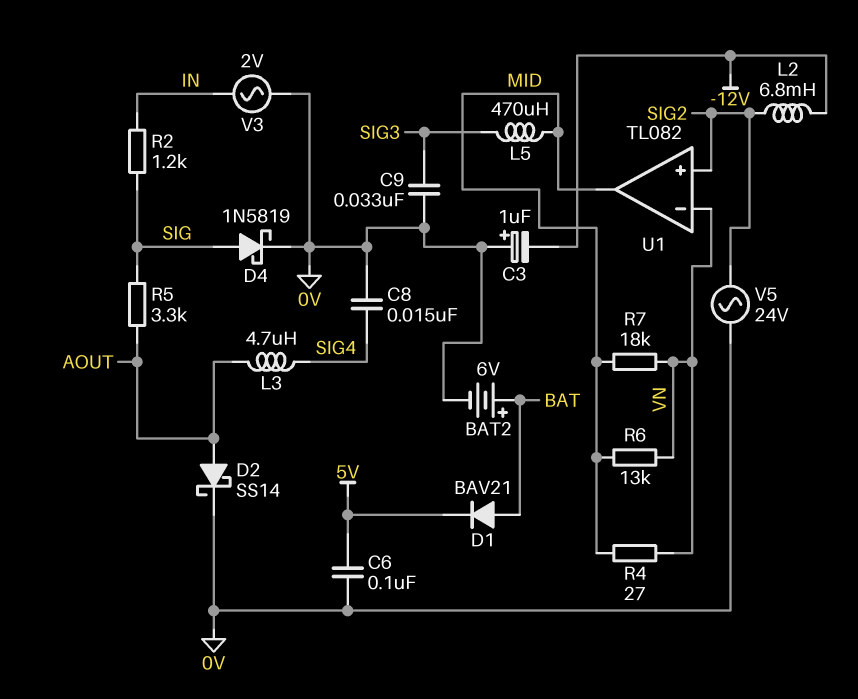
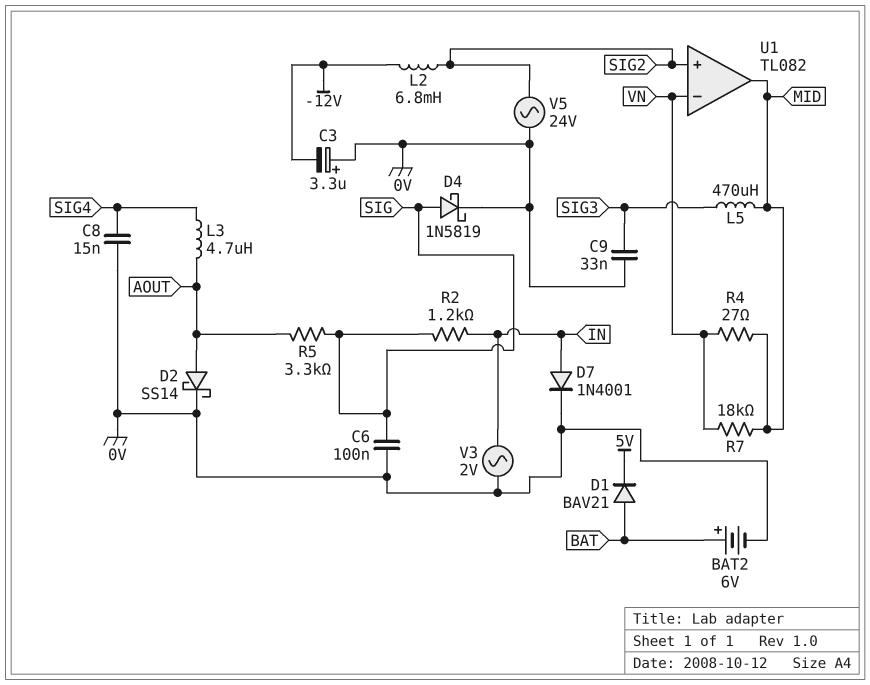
C3: 1uF (plus 0V, minus -12V) -> 3.3uF (plus 0V, minus -12V)
C6: 100nF (0V, 5V) -> 100nF (0V, SIG)
D7: none -> diode 1N4001 (A IN, K 0V)
R6: 13k (MID, VN) -> none

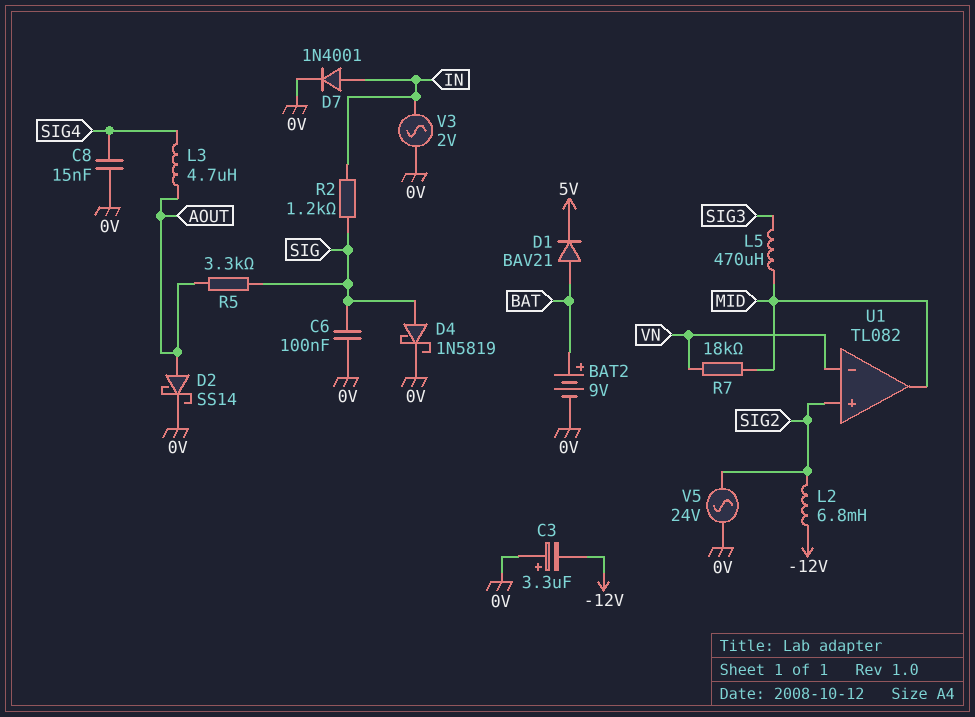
BAT2: 6V (plus BAT, minus 0V) -> 9V (plus BAT, minus 0V)
C9: 33nF (0V, SIG3) -> none
R4: 27 (MID, VN) -> none

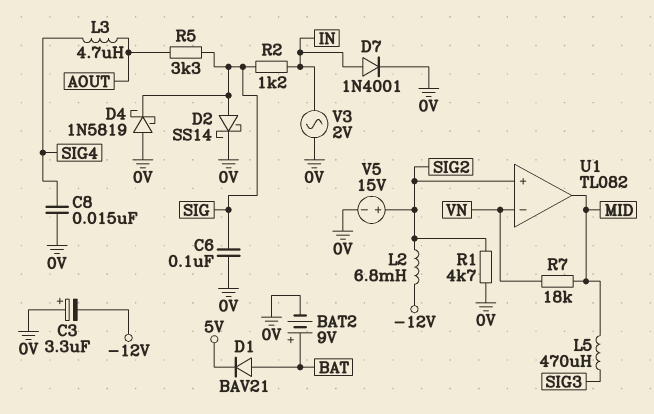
D2: schottky SS14 (A AOUT, K 0V) -> schottky SS14 (A SIG, K 0V)
D4: schottky 1N5819 (A SIG, K 0V) -> schottky 1N5819 (A 0V, K SIG)
R1: none -> 4.7k (0V, SIG2)
V5: AC 24V (0V, SIG2) -> 15V (plus SIG2, minus 0V)

